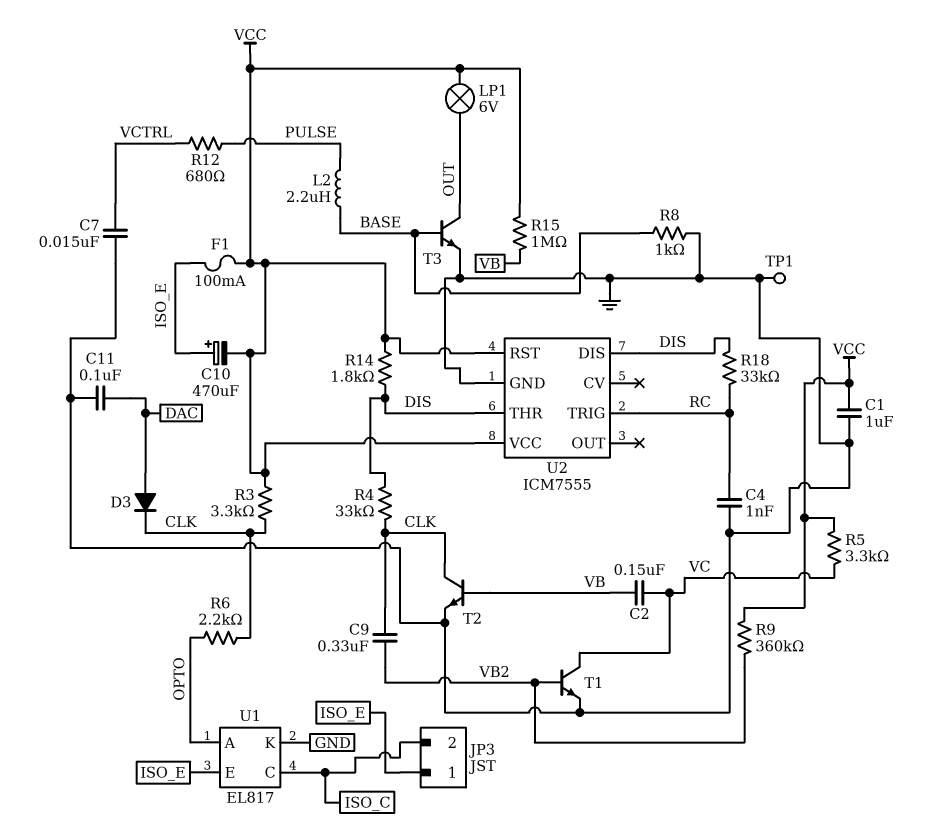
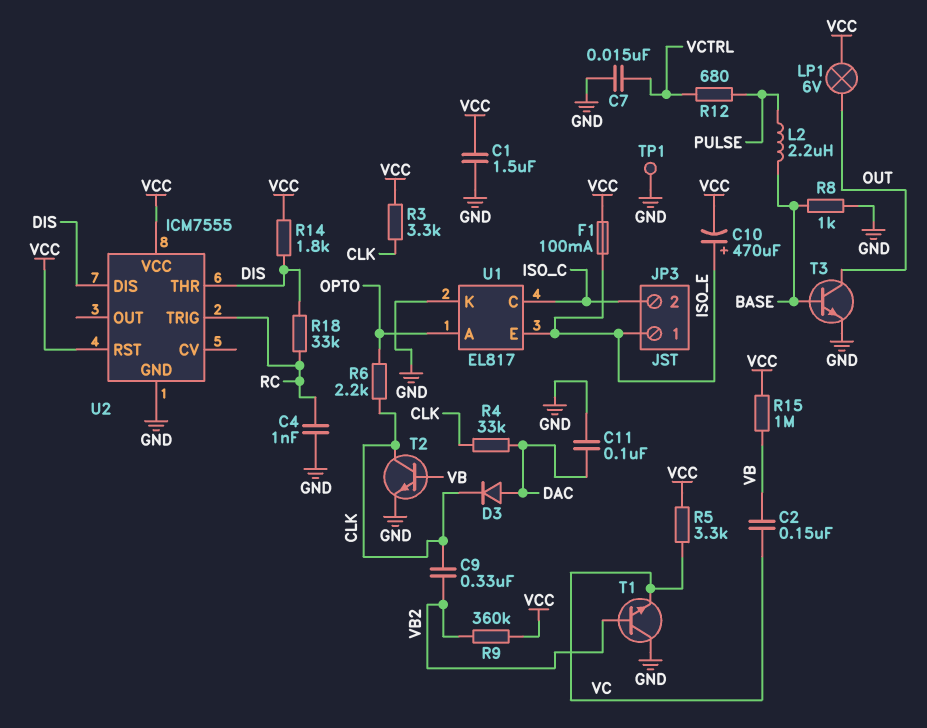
C1: 1uF (GND, VCC) -> 1.5uF (GND, VCC)
R4: 33k (CLK, DIS) -> 33k (CLK, DAC)
T1: NPN (B VB2, C VC, E GND) -> NPN (B VB2, C GND, E VC)

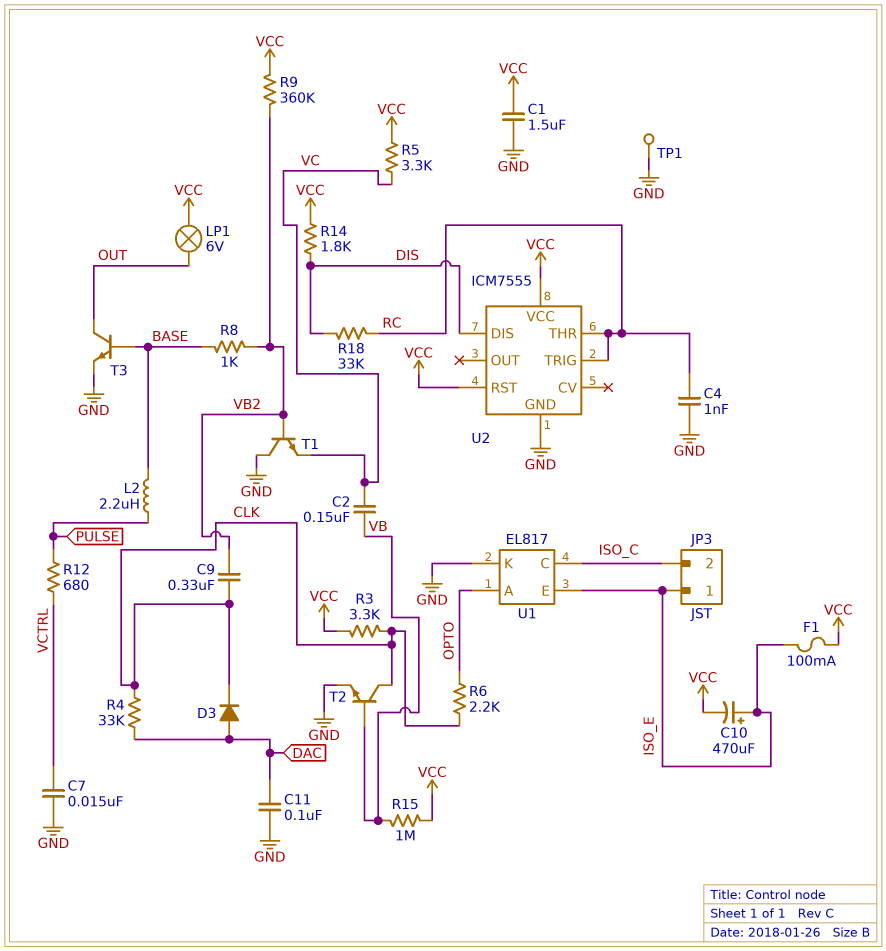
R8: 1k (BASE, GND) -> 1k (BASE, VB2)
U2 pin THR: DIS -> RC

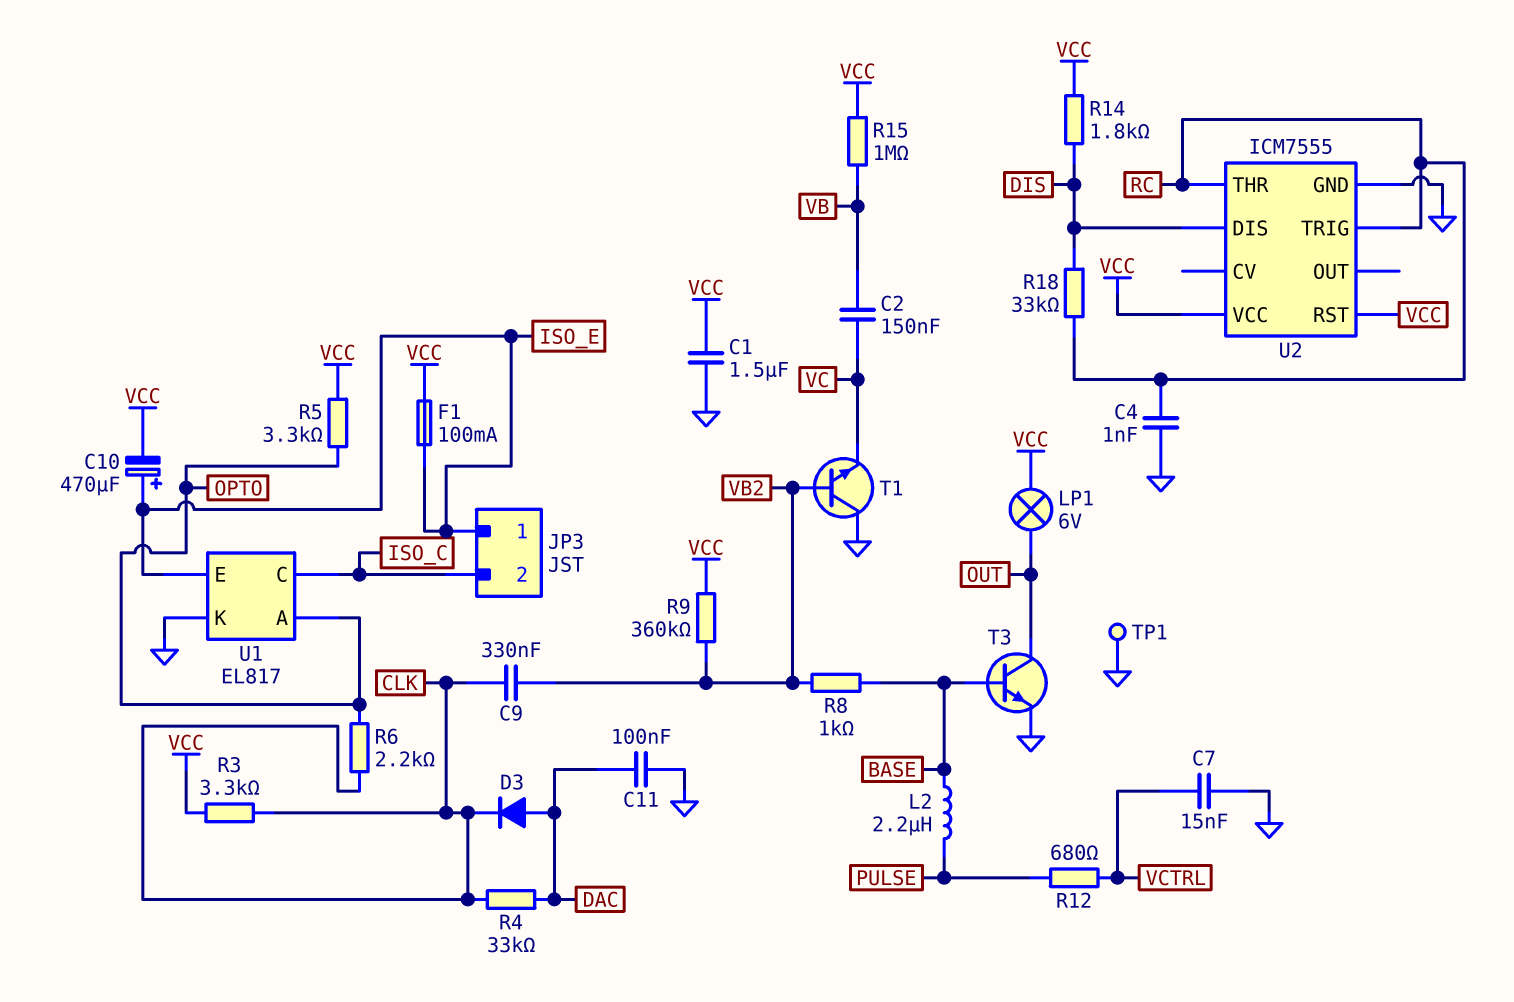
R5: 3.3k (VC, VCC) -> 3.3k (OPTO, VCC)
T2: NPN (B VB, C CLK, E GND) -> none

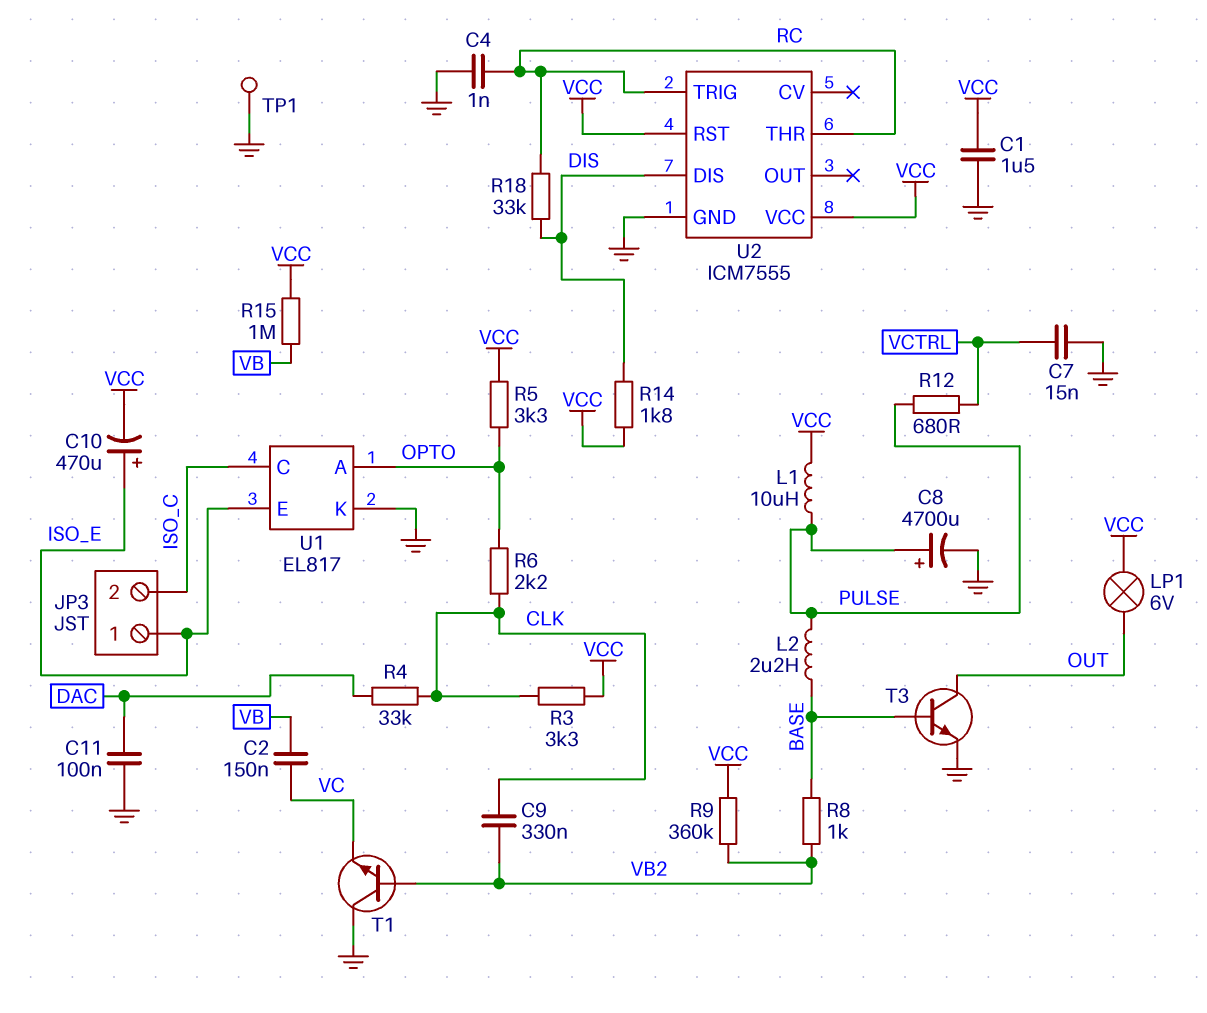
C8: none -> 4700uF (plus PULSE, minus GND)
D3: diode (A DAC, K CLK) -> none
F1: 100mA (ISO_E, VCC) -> none
L1: none -> 10uH (PULSE, VCC)

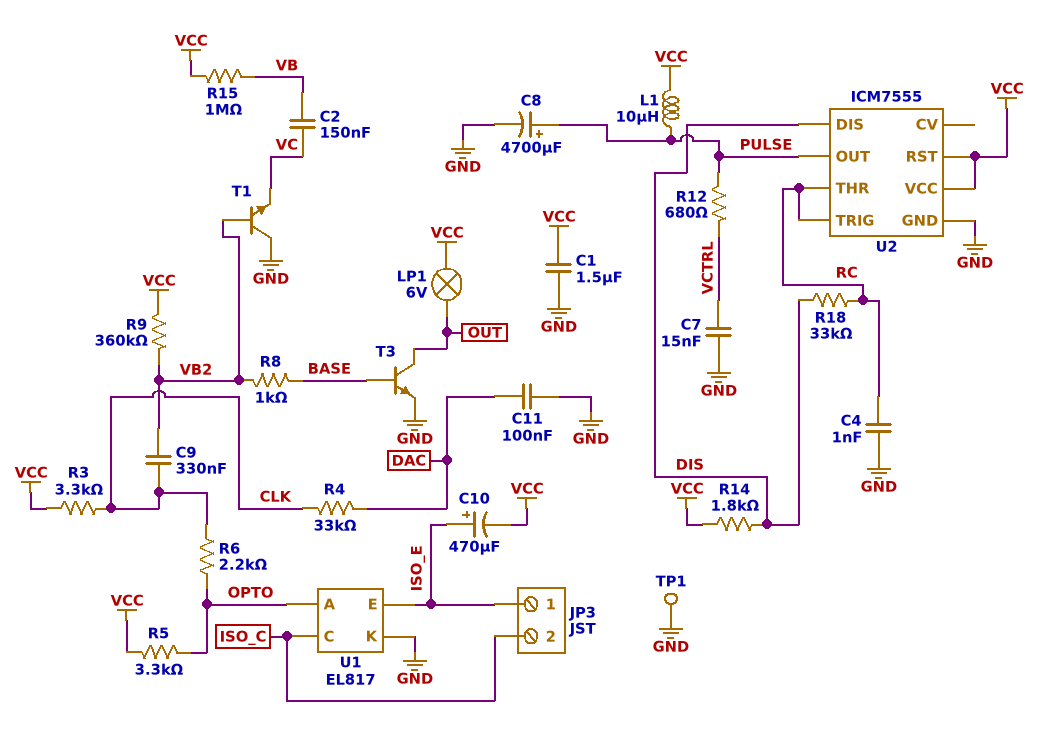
L2: 2.2uH (BASE, PULSE) -> none
U2 pin OUT: none -> PULSE

